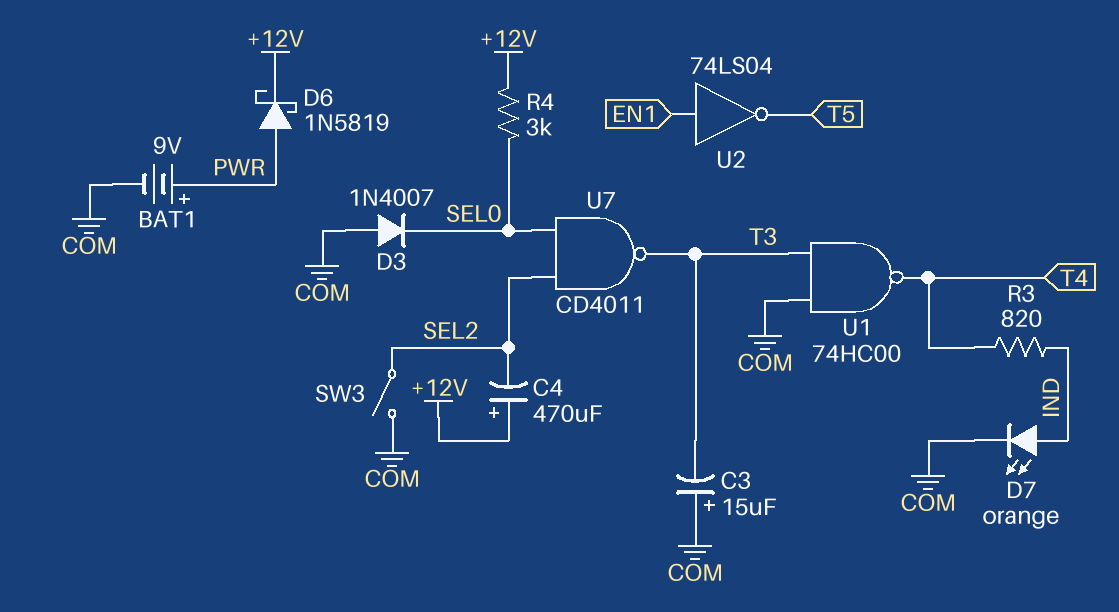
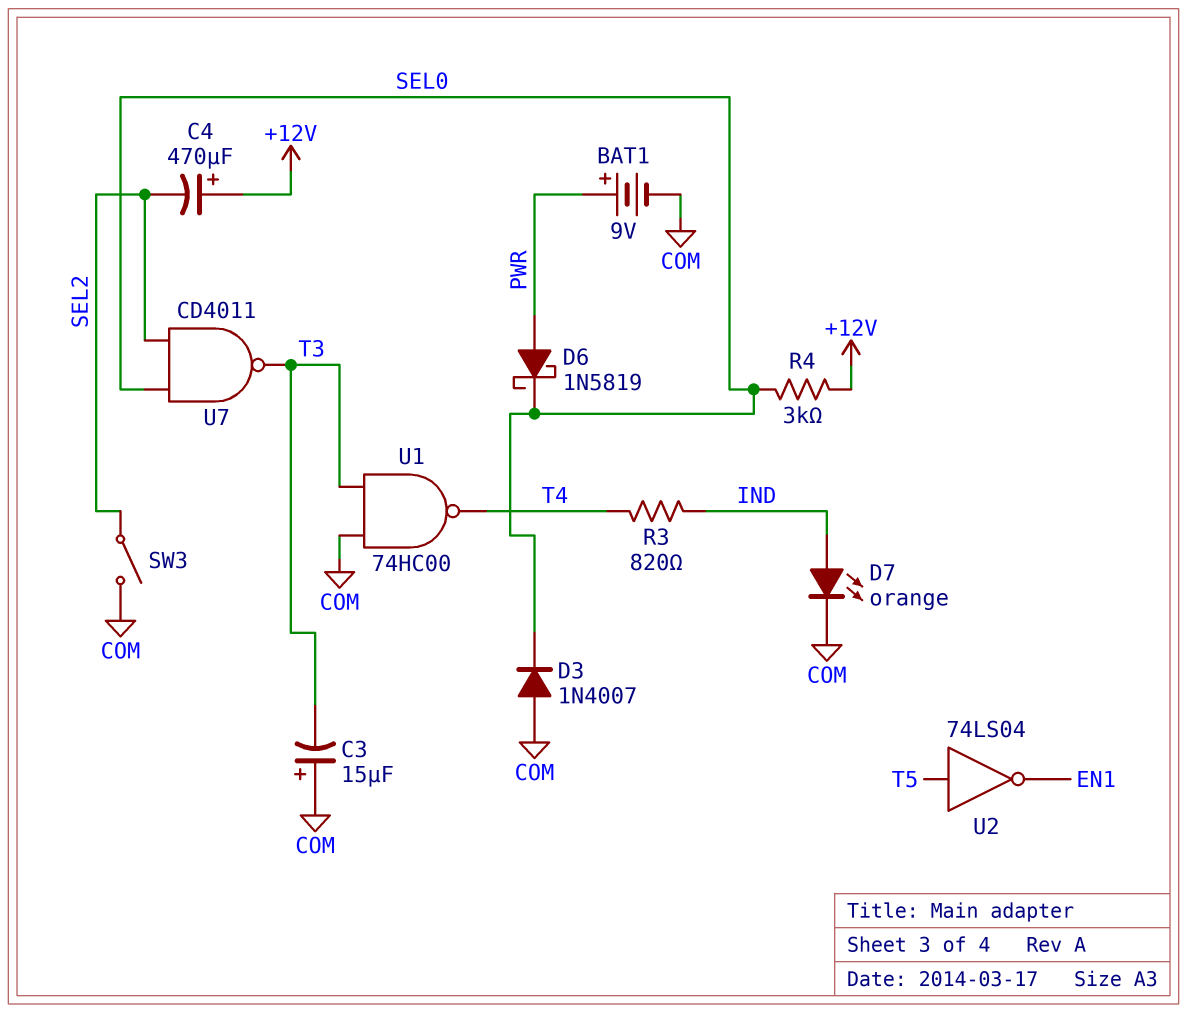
D6: schottky 1N5819 (A PWR, K +12V) -> schottky 1N5819 (A PWR, K SEL0)
U2: NOT 74LS04 (in EN1, out T5) -> NOT 74LS04 (in T5, out EN1)

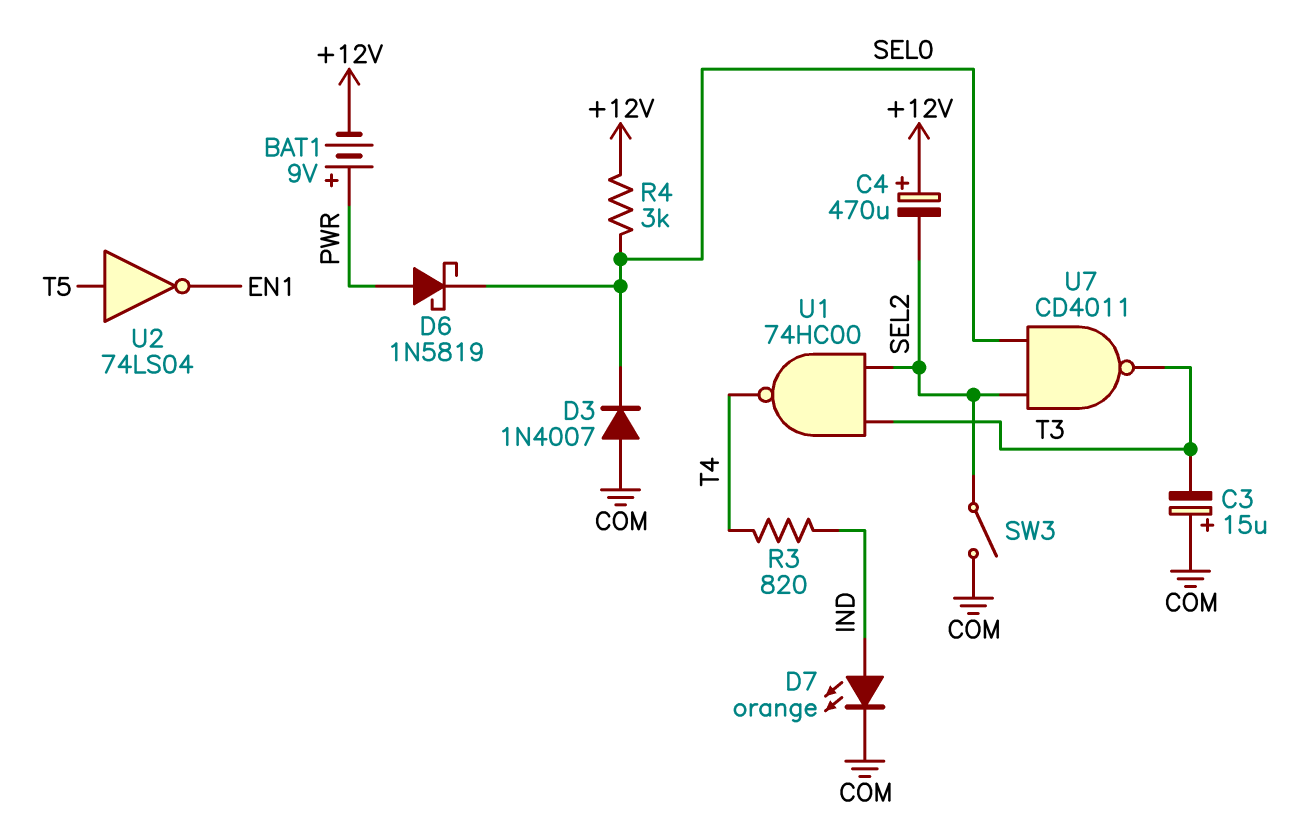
BAT1: 9V (plus PWR, minus COM) -> 9V (plus PWR, minus +12V)
U1: NAND 74HC00 (in COM, in T3, out T4) -> NAND 74HC00 (in SEL2, in T3, out T4)

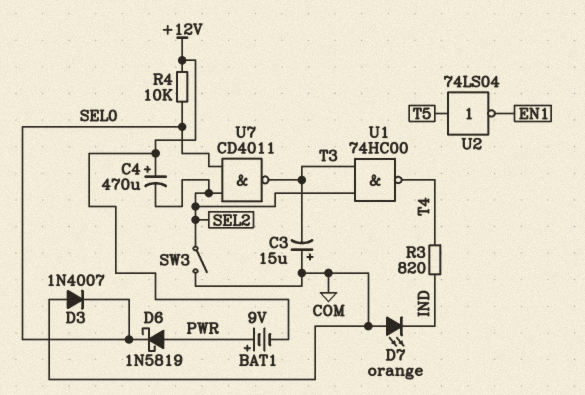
D7: LED orange (A IND, K COM) -> LED orange (A COM, K IND)
R4: 3k (+12V, SEL0) -> 10k (+12V, SEL0)

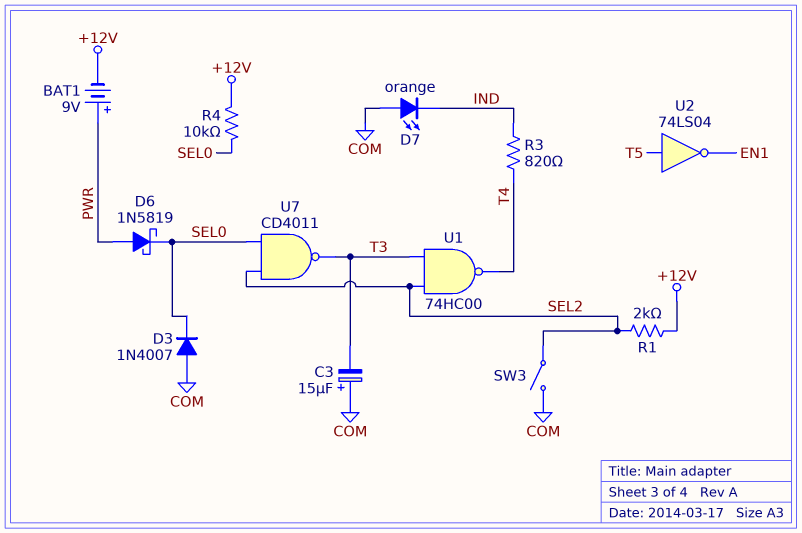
C4: 470uF (plus +12V, minus SEL2) -> none
R1: none -> 2k (+12V, SEL2)

